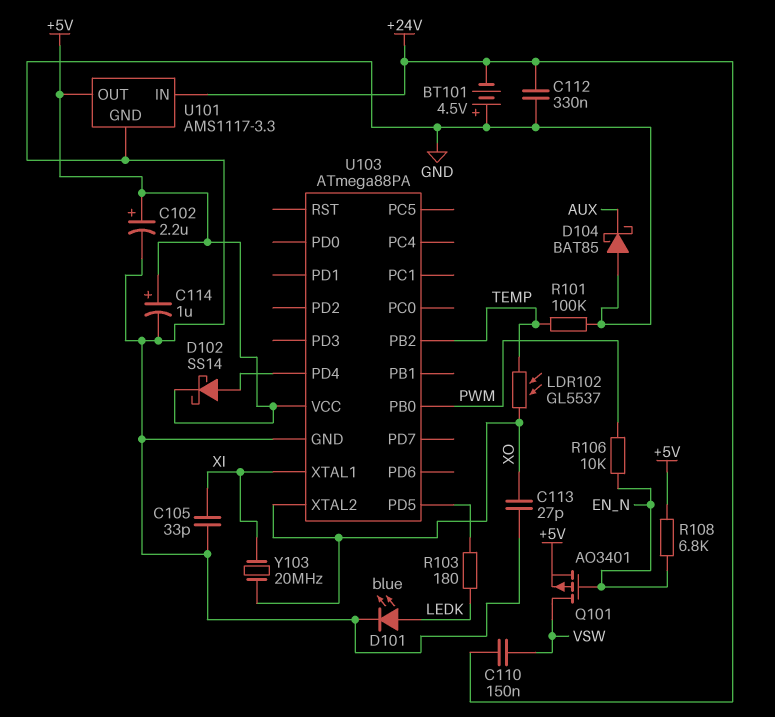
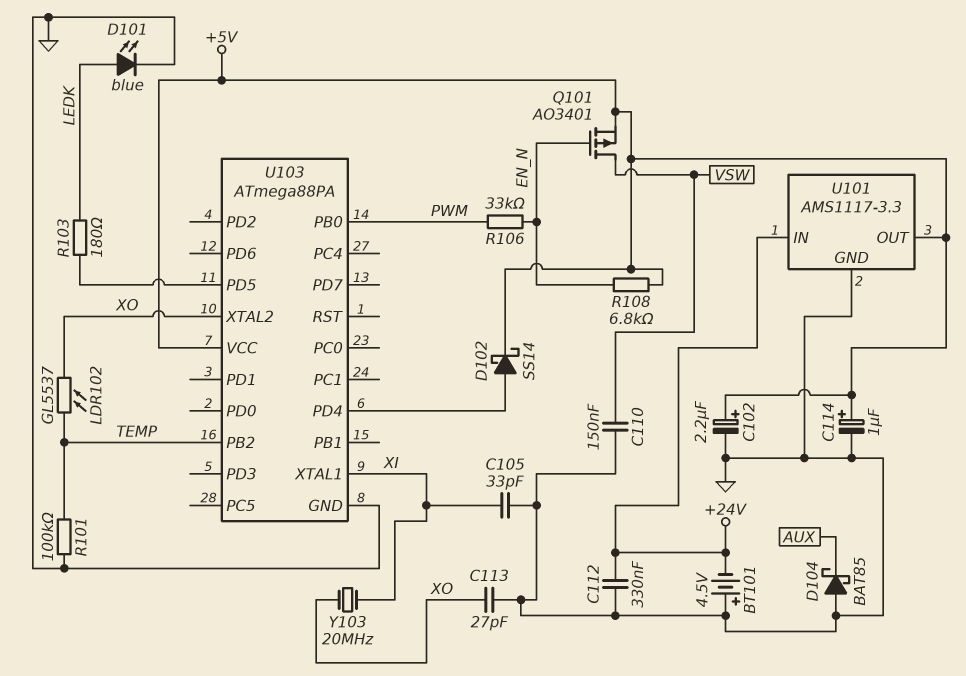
C110: 150nF (+24V, VSW) -> 150nF (GND, VSW)
R106: 10k (EN_N, PWM) -> 33k (EN_N, PWM)

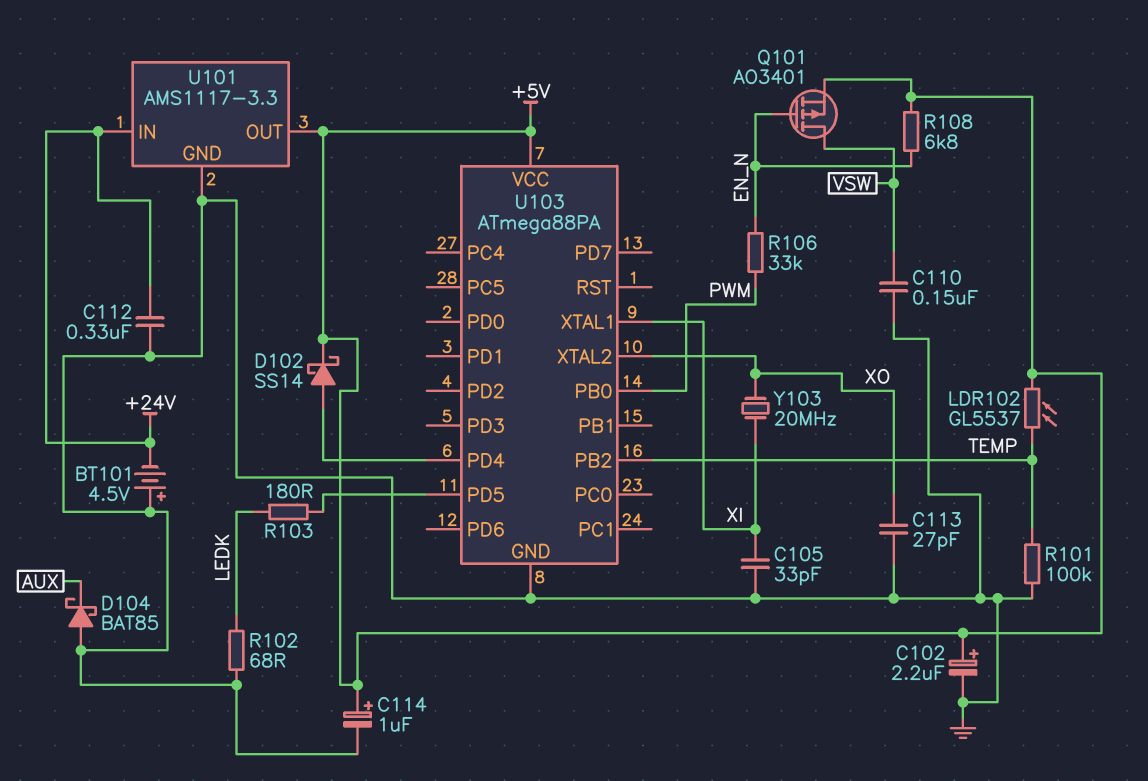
D101: LED blue (A LEDK, K GND) -> none
LDR102: GL5537 (TEMP, XO) -> GL5537 (+5V, TEMP)
R102: none -> 68 (GND, LEDK)

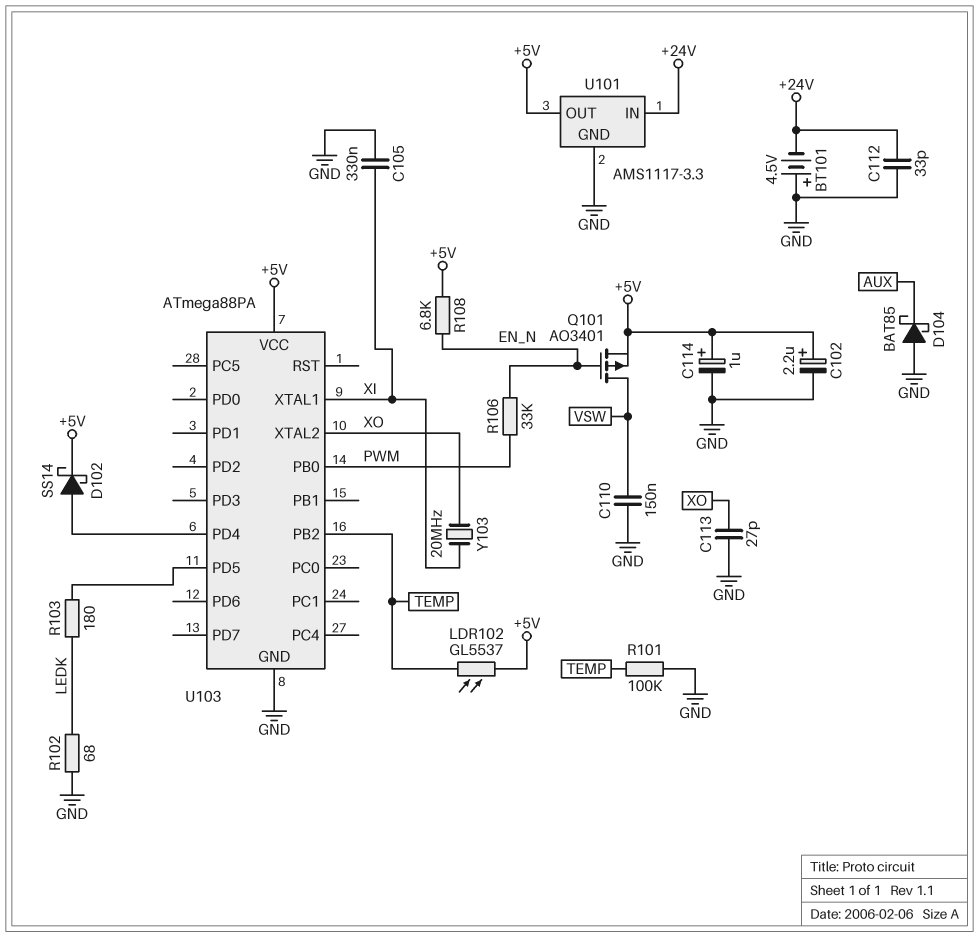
C105: 33pF (GND, XI) -> 330nF (GND, XI)
C112: 330nF (+24V, GND) -> 33pF (+24V, GND)

